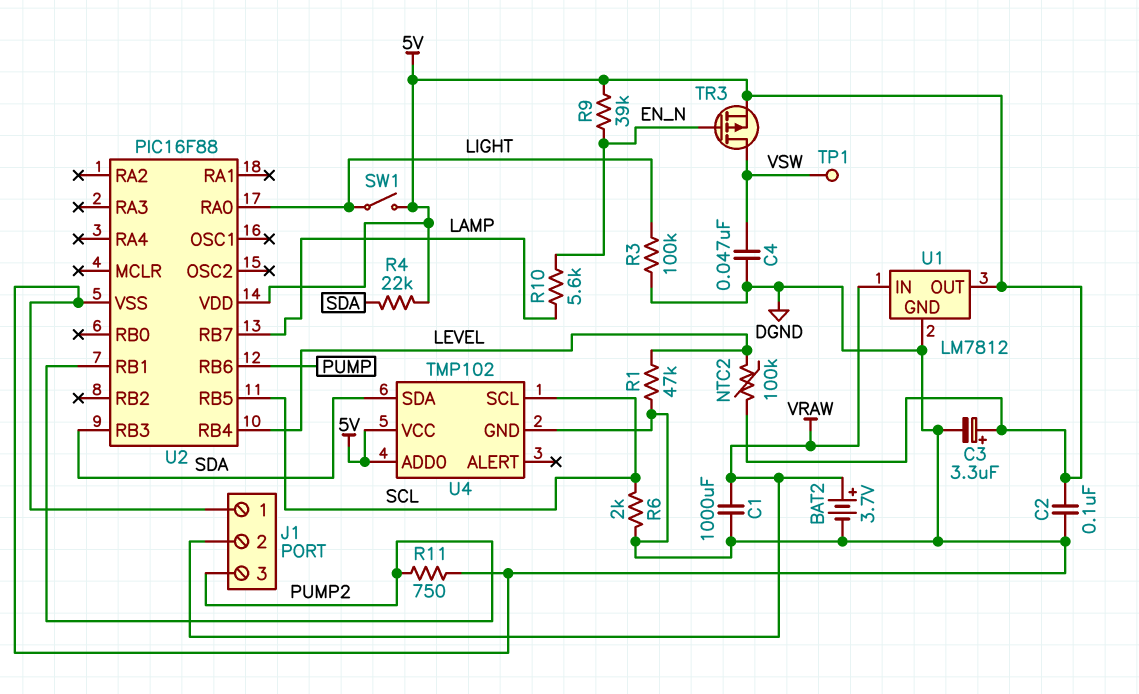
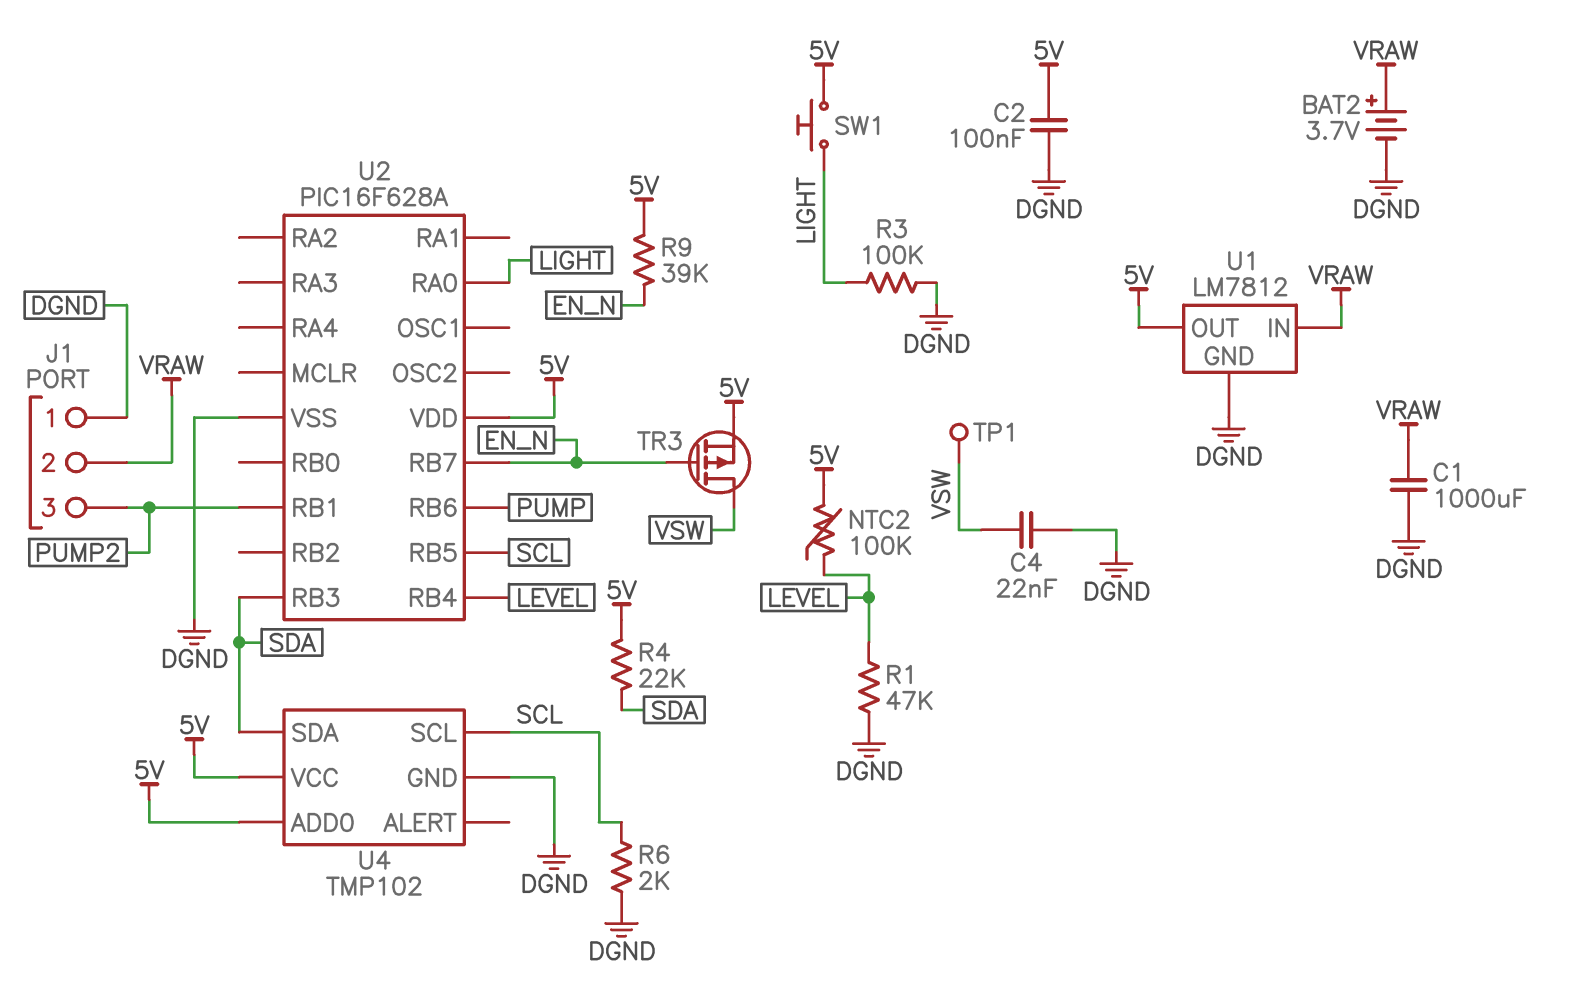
C3: 3.3uF (plus 5V, minus DGND) -> none
C4: 47nF (DGND, VSW) -> 22nF (DGND, VSW)
R10: 5.6k (EN_N, LAMP) -> none
R11: 750 (DGND, PUMP2) -> none
SW1: switch (5V, LIGHT) -> button (5V, LIGHT)
U2: PIC16F88 -> PIC16F628A
U2 pin RB7: LAMP -> EN_N

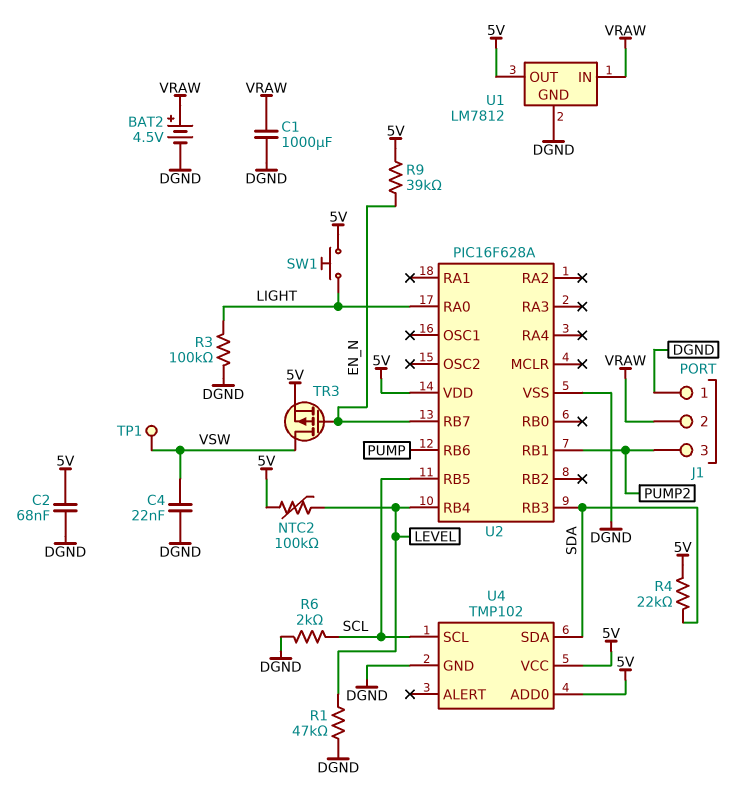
BAT2: 3.7V (plus VRAW, minus DGND) -> 4.5V (plus VRAW, minus DGND)
C2: 100nF (5V, DGND) -> 68nF (5V, DGND)

